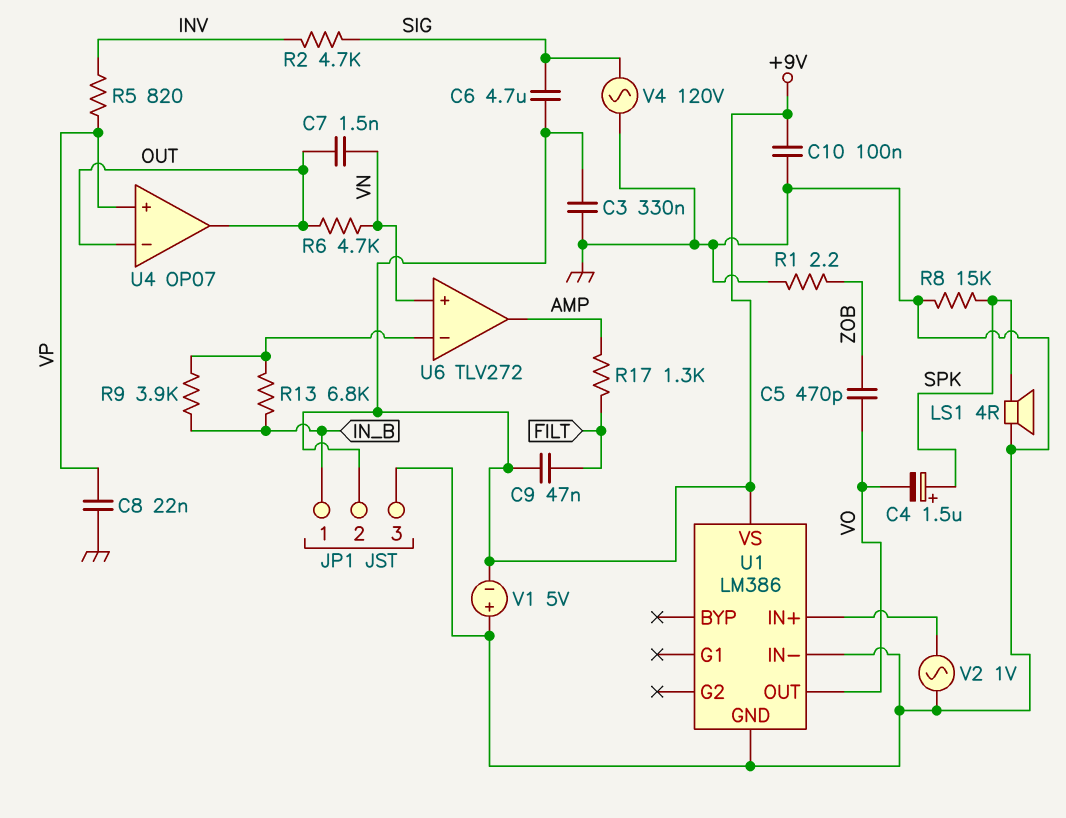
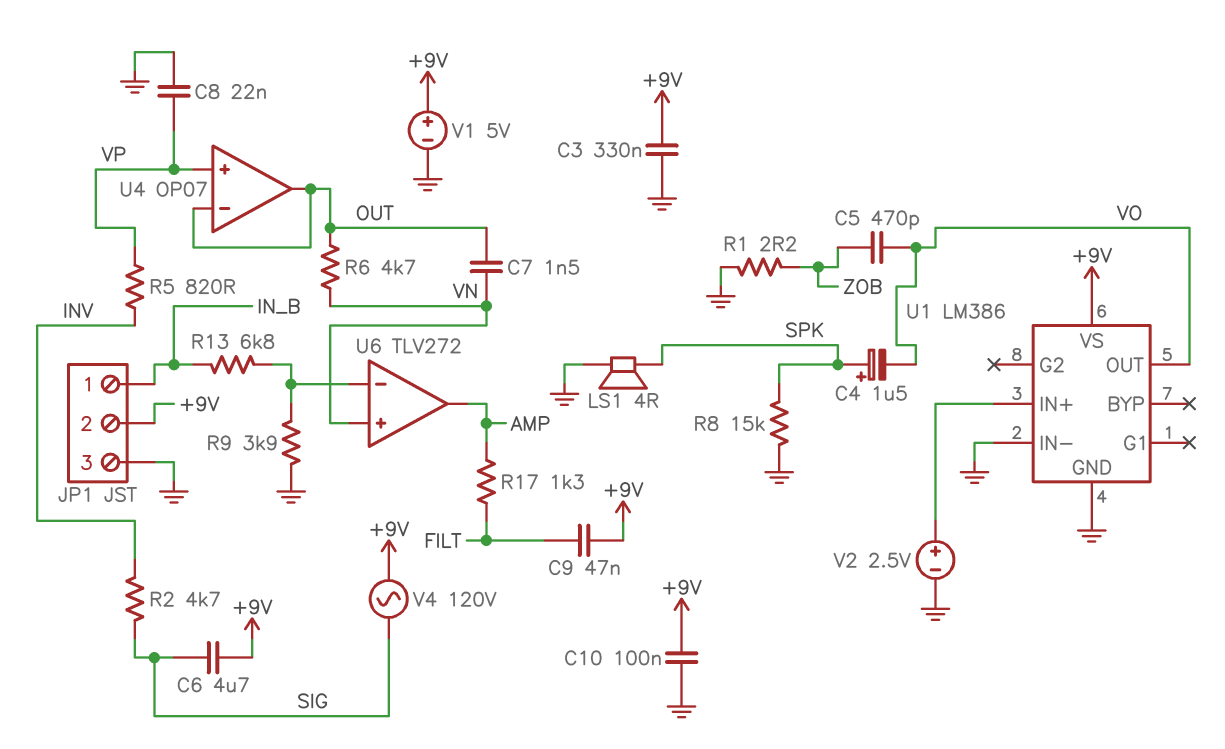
R9: 3.9k (IN_B, U6/in-) -> 3.9k (GND, U6/in-)
V1: 5V (plus GND, minus +9V) -> 5V (plus +9V, minus GND)
V2: AC 1V (GND, U1/IN+) -> 2.5V (plus U1/IN+, minus GND)
V4: AC 120V (GND, SIG) -> AC 120V (+9V, SIG)

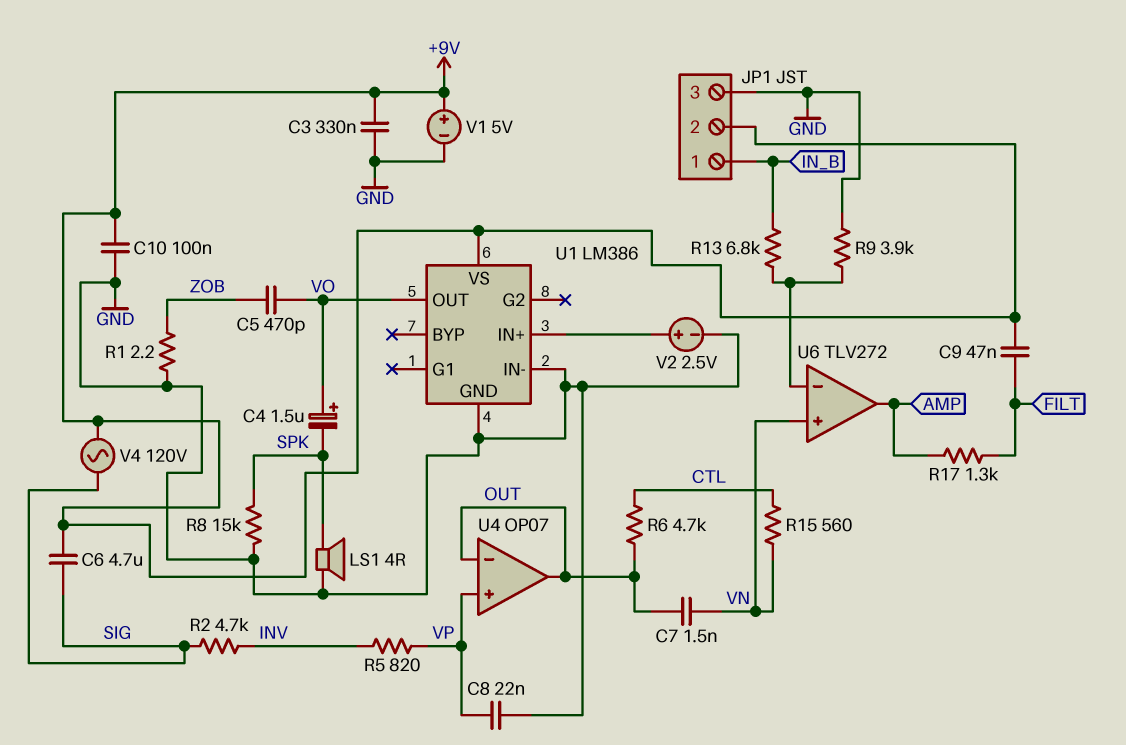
C4: 1.5uF (plus SPK, minus VO) -> 1.5uF (plus VO, minus SPK)
R6: 4.7k (OUT, VN) -> 4.7k (CTL, OUT)
R15: none -> 560 (CTL, VN)

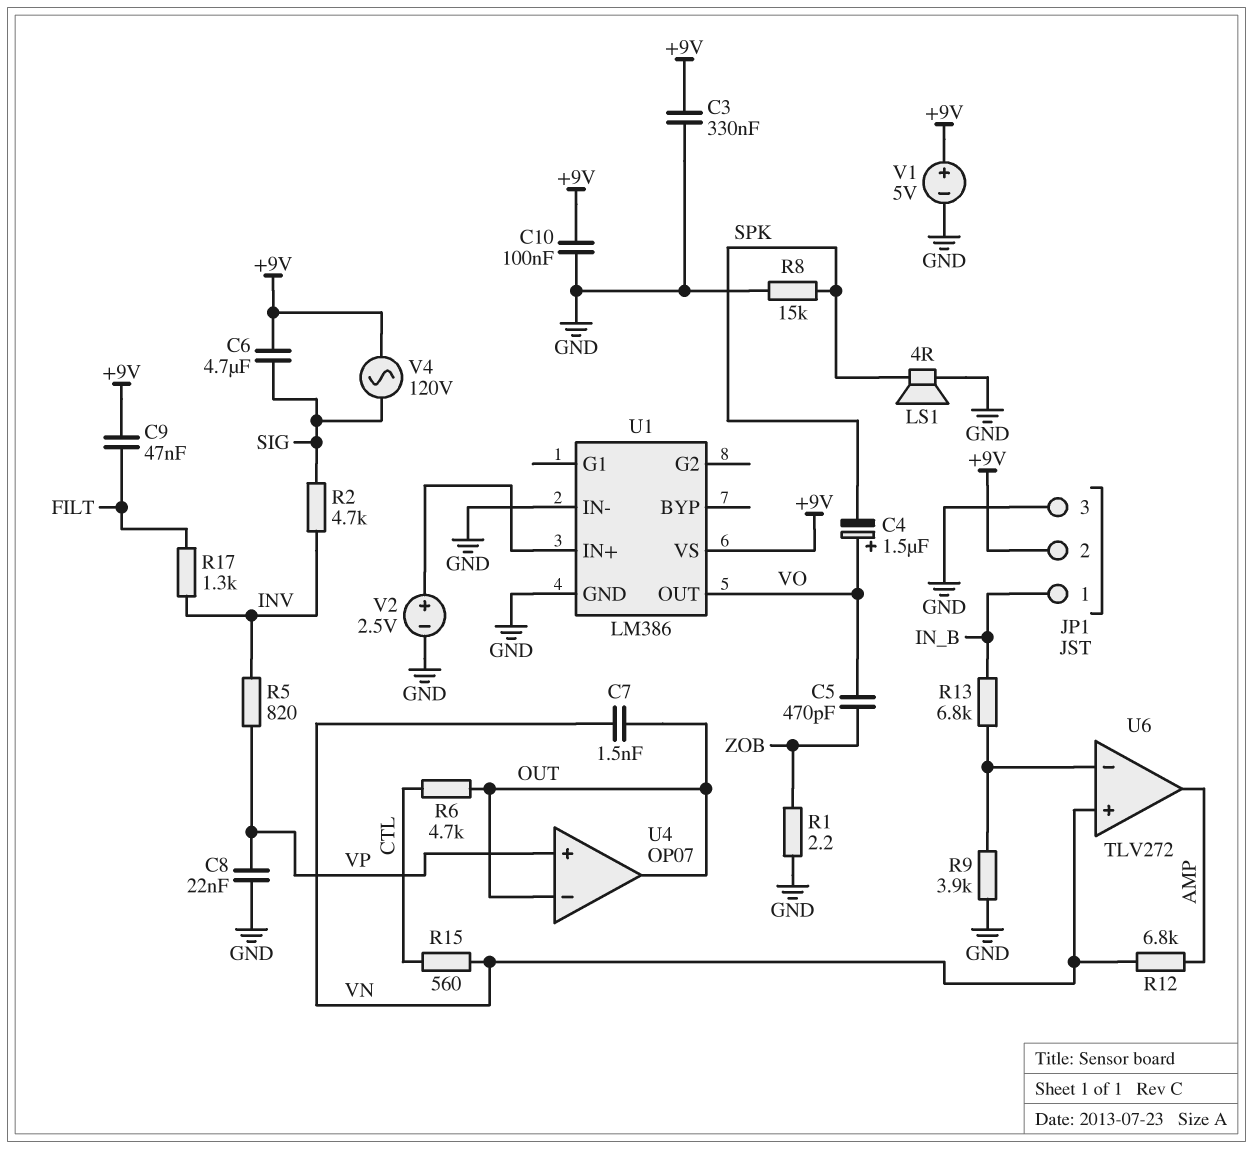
R12: none -> 6.8k (AMP, VN)
R17: 1.3k (AMP, FILT) -> 1.3k (FILT, INV)

